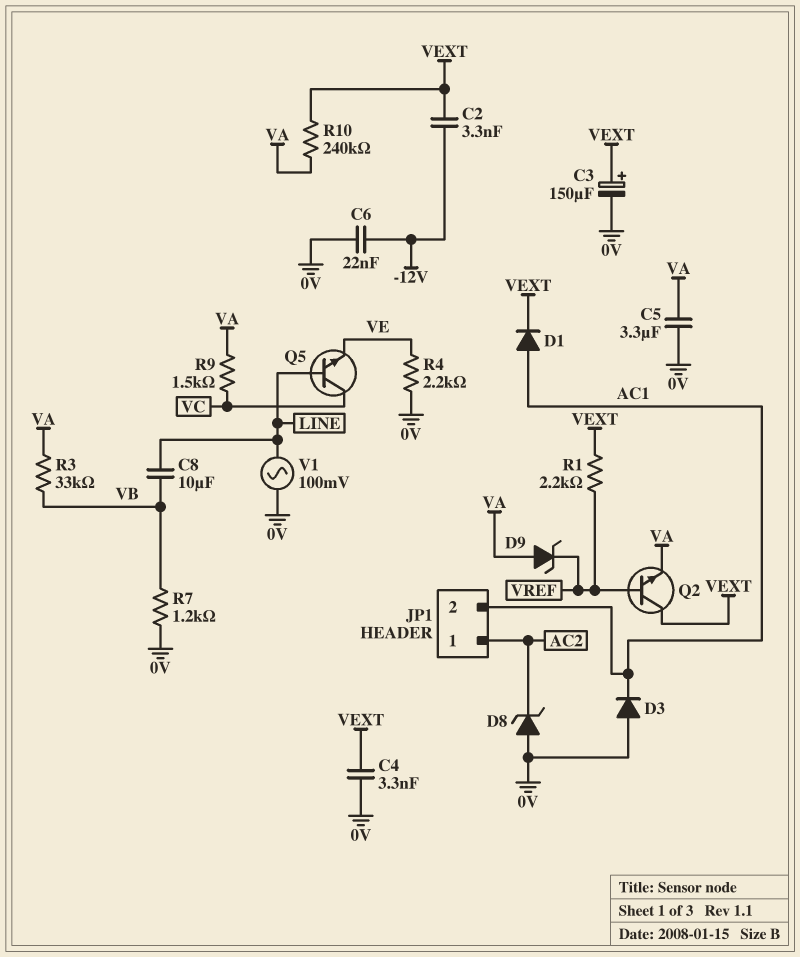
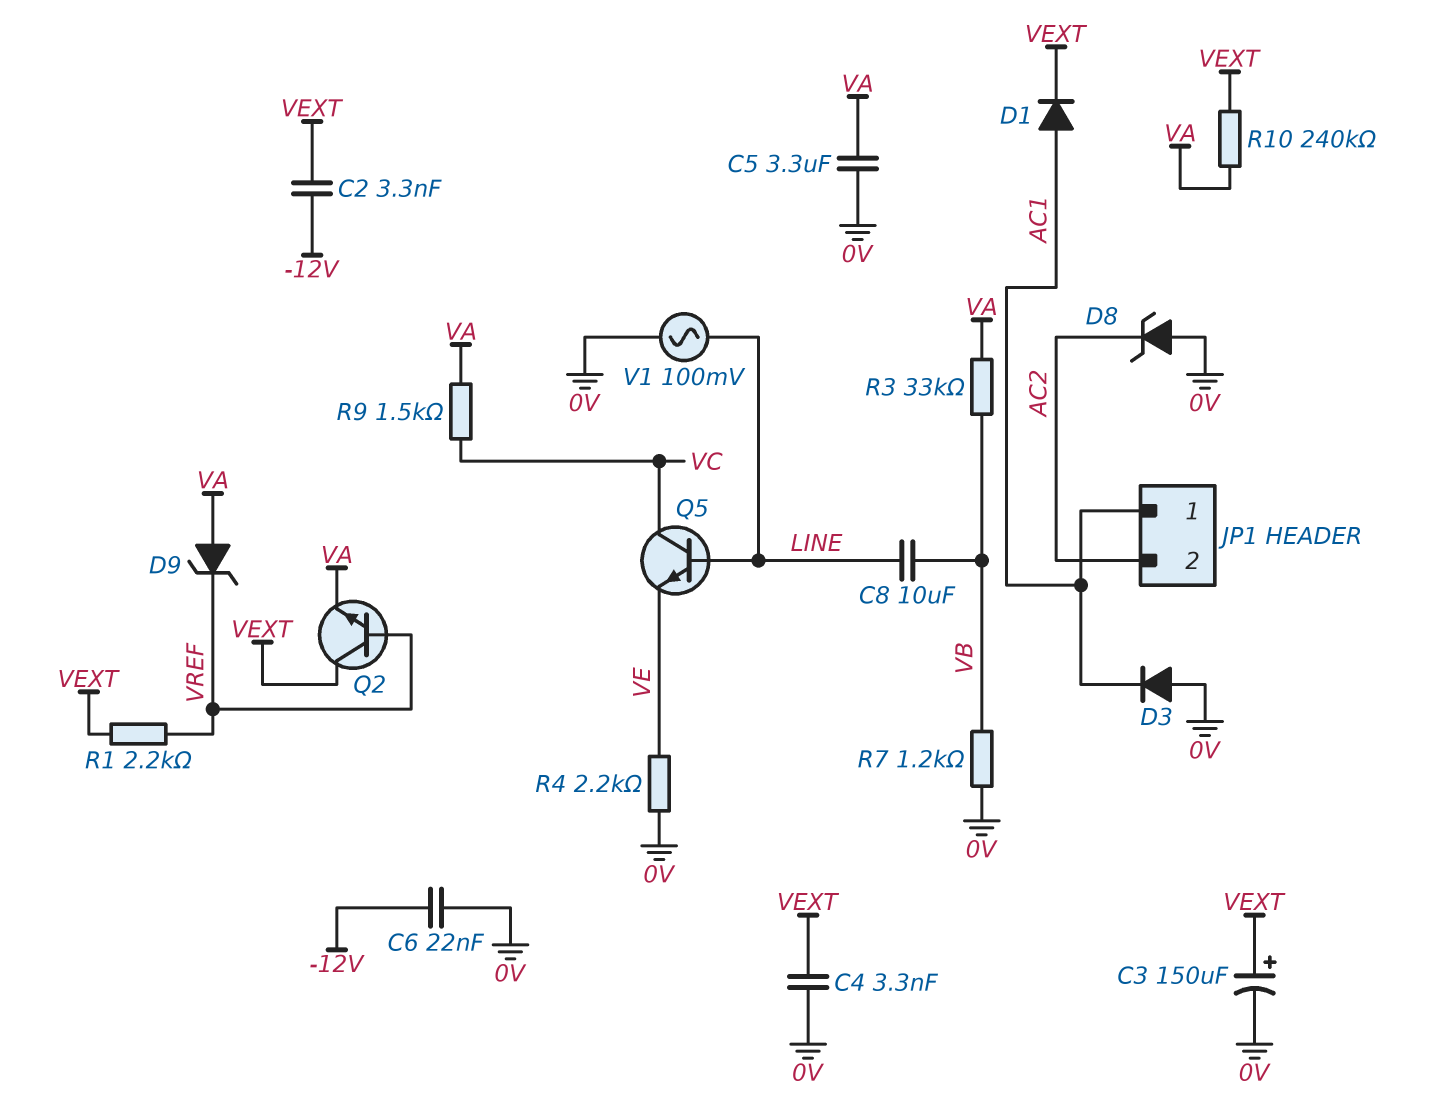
JP1 pin 1: AC2 -> AC1
JP1 pin 2: AC1 -> AC2

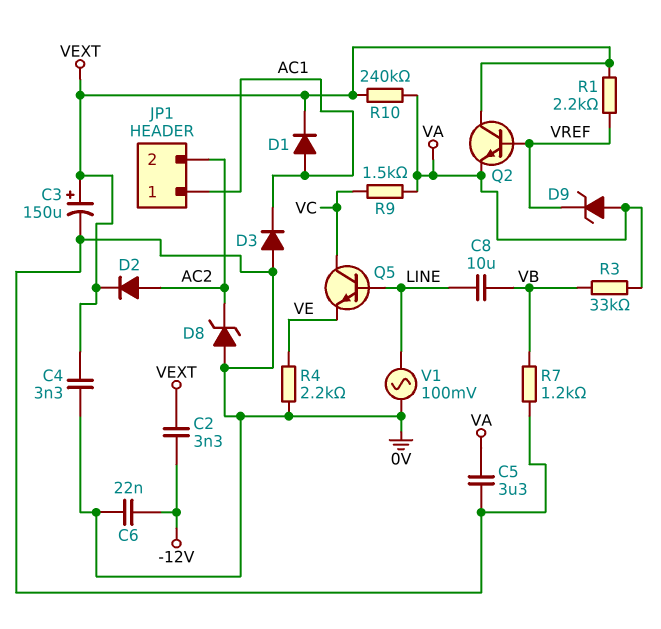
D2: none -> diode (A AC2, K VEXT)

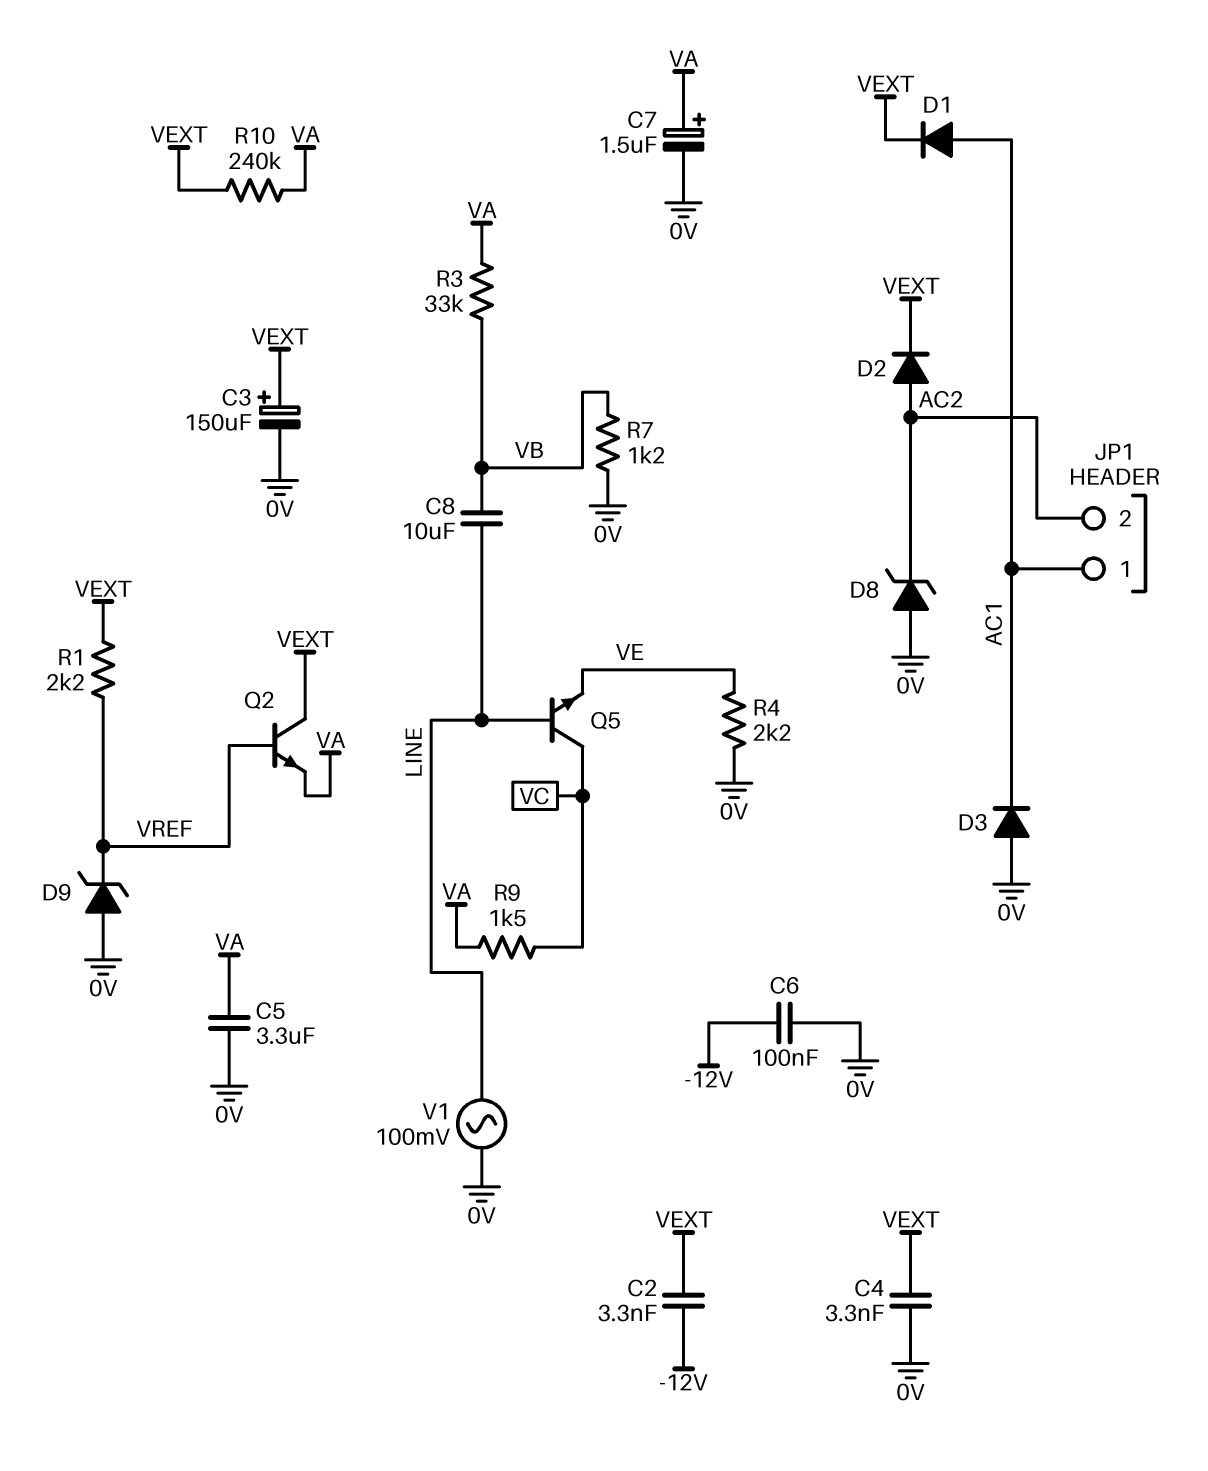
C6: 22nF (-12V, 0V) -> 100nF (-12V, 0V)
C7: none -> 1.5uF (plus VA, minus 0V)
D9: zener (A VA, K VREF) -> zener (A 0V, K VREF)

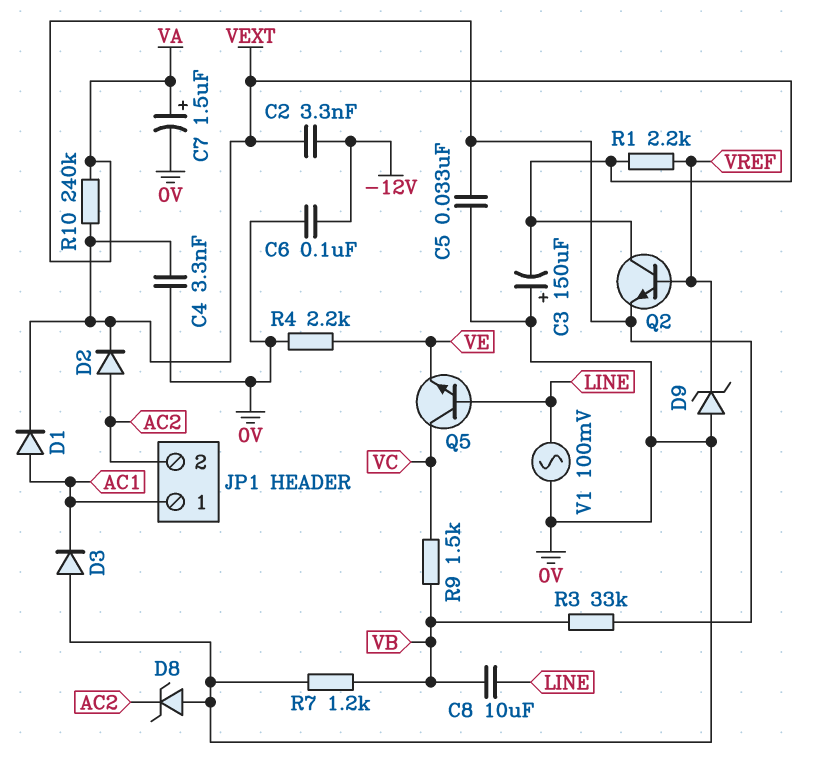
C3: 150uF (plus VEXT, minus 0V) -> 150uF (plus 0V, minus VEXT)
C5: 3.3uF (0V, VA) -> 33nF (0V, VA)
R9: 1.5k (VA, VC) -> 1.5k (VB, VC)

